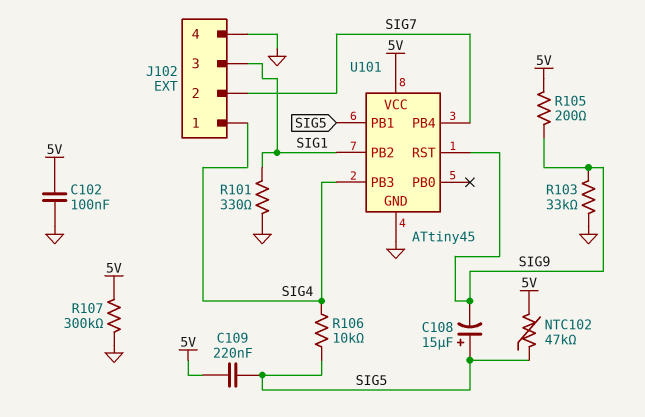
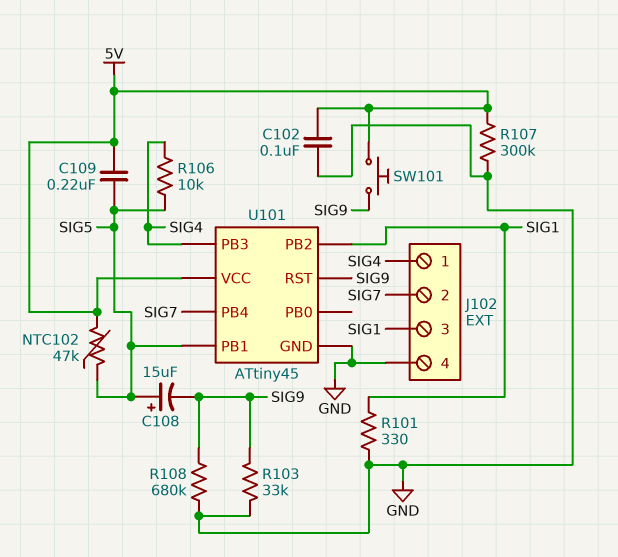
R105: 200 (5V, SIG9) -> none
R108: none -> 680k (GND, SIG9)
SW101: none -> button (5V, SIG9)

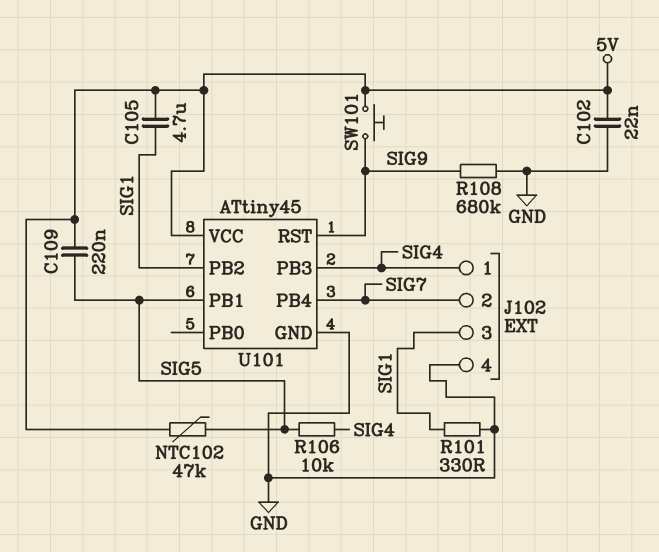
C102: 100nF (5V, GND) -> 22nF (5V, GND)
C105: none -> 4.7uF (5V, SIG1)
C108: 15uF (plus SIG5, minus SIG9) -> none
R103: 33k (GND, SIG9) -> none
R107: 300k (5V, GND) -> none

